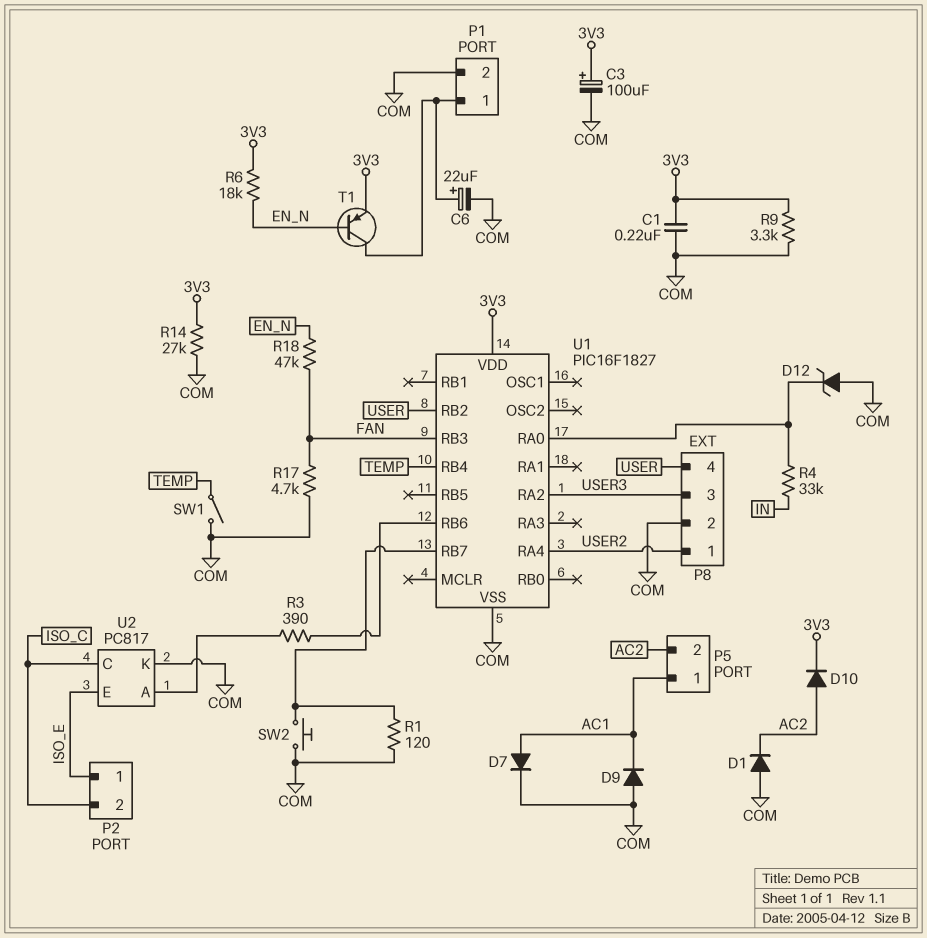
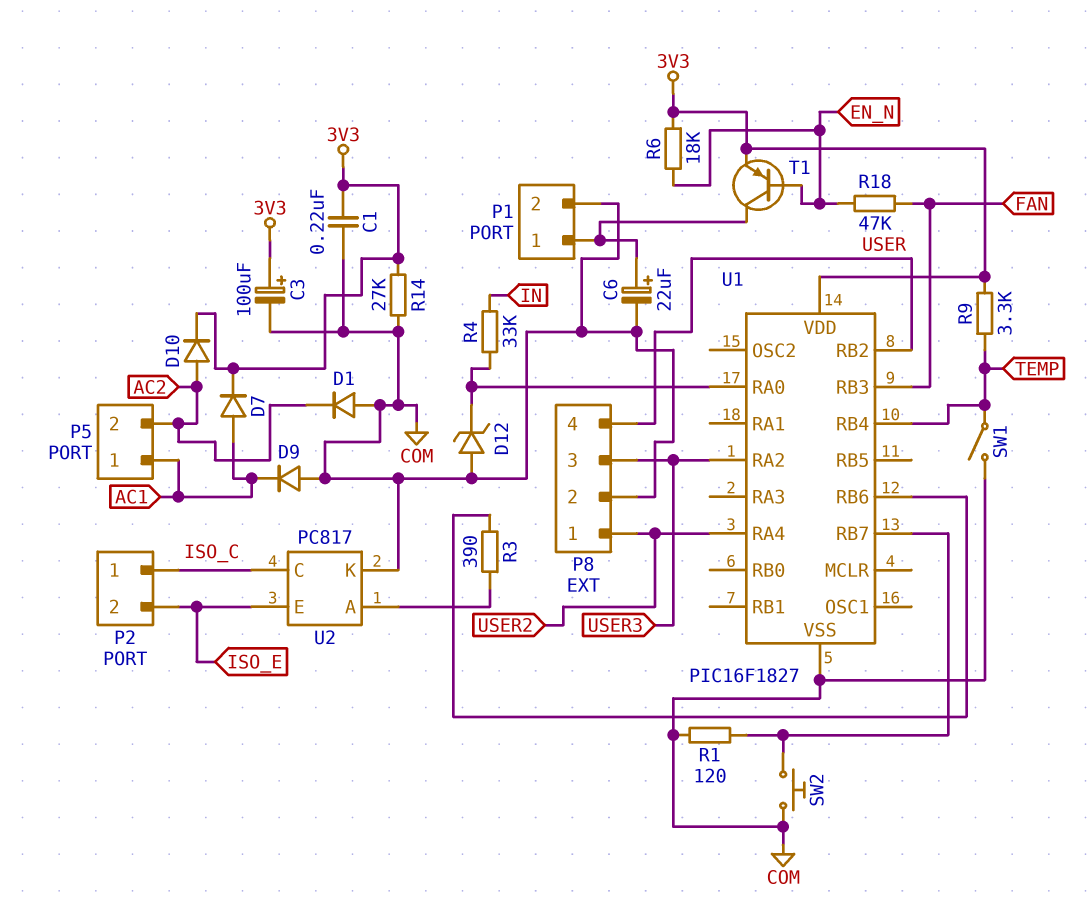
D7: diode (A AC1, K COM) -> diode (A AC1, K 3V3)
P2 pin 1: ISO_E -> ISO_C
P2 pin 2: ISO_C -> ISO_E
R9: 3.3k (3V3, COM) -> 3.3k (3V3, TEMP)
R17: 4.7k (COM, FAN) -> none

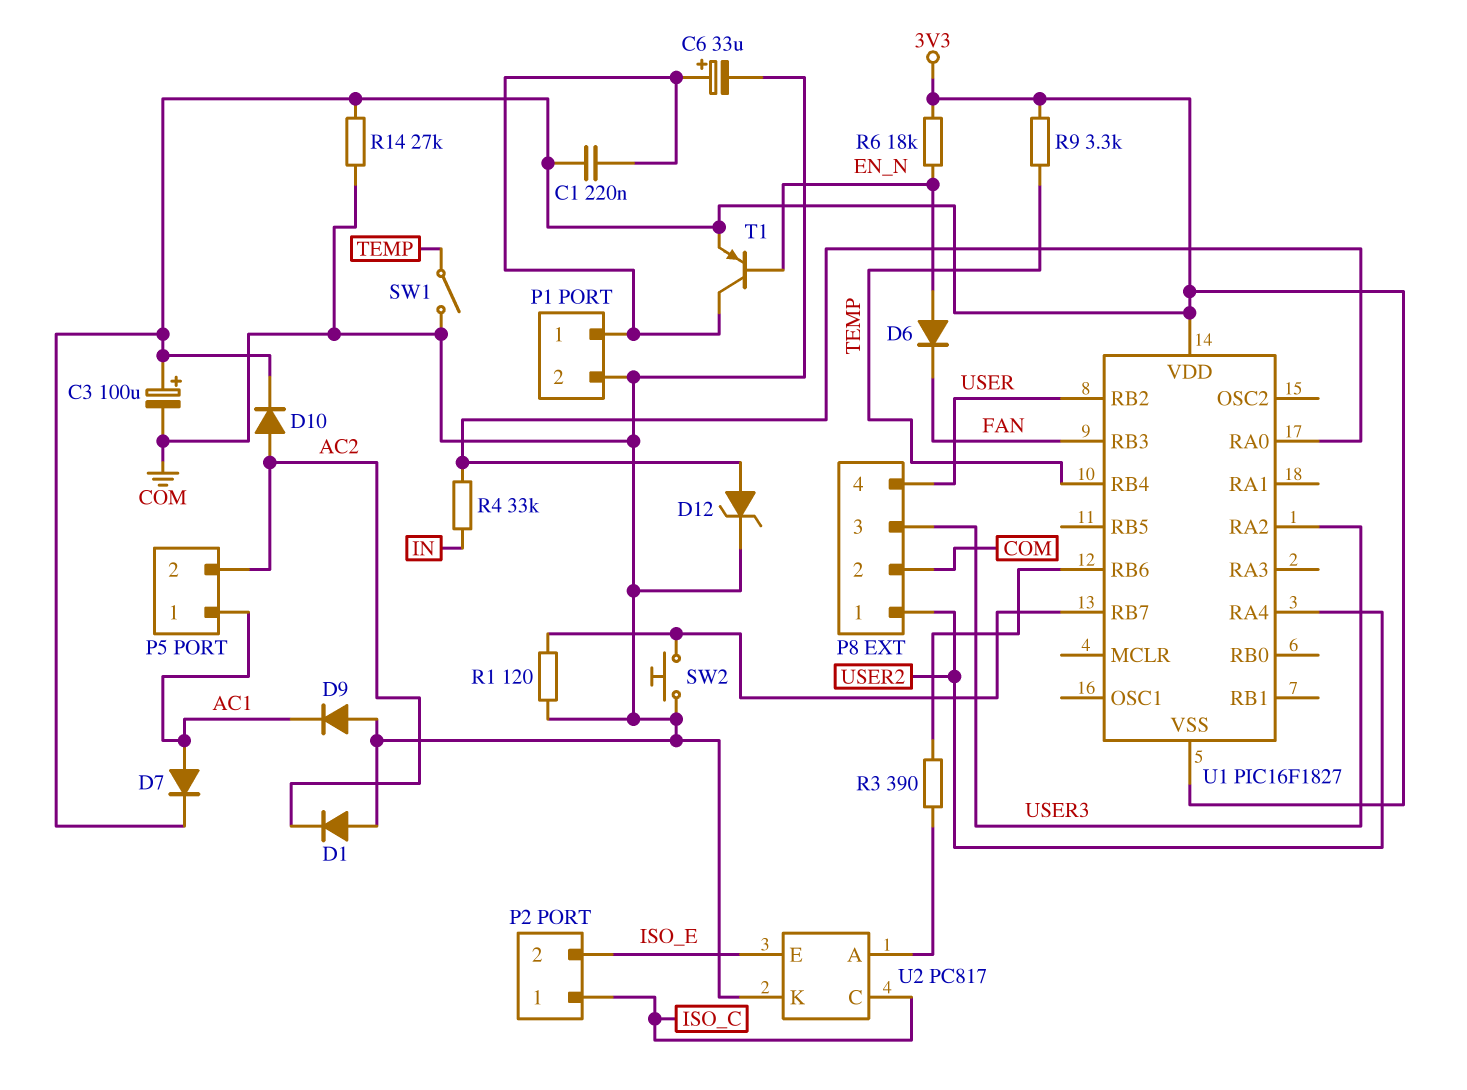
C1: 220nF (3V3, COM) -> 220nF (3V3, P1/1)
C6: 22uF (plus P1/1, minus COM) -> 33uF (plus P1/1, minus COM)
D6: none -> diode (A EN_N, K FAN)
D12: zener (A COM, K U1/RA0) -> zener (A U1/RA0, K COM)
R18: 47k (EN_N, FAN) -> none
U1 pin VSS: COM -> 3V3

